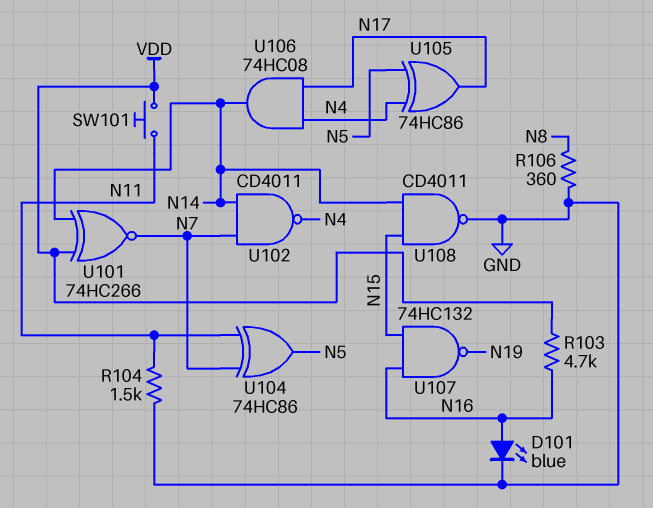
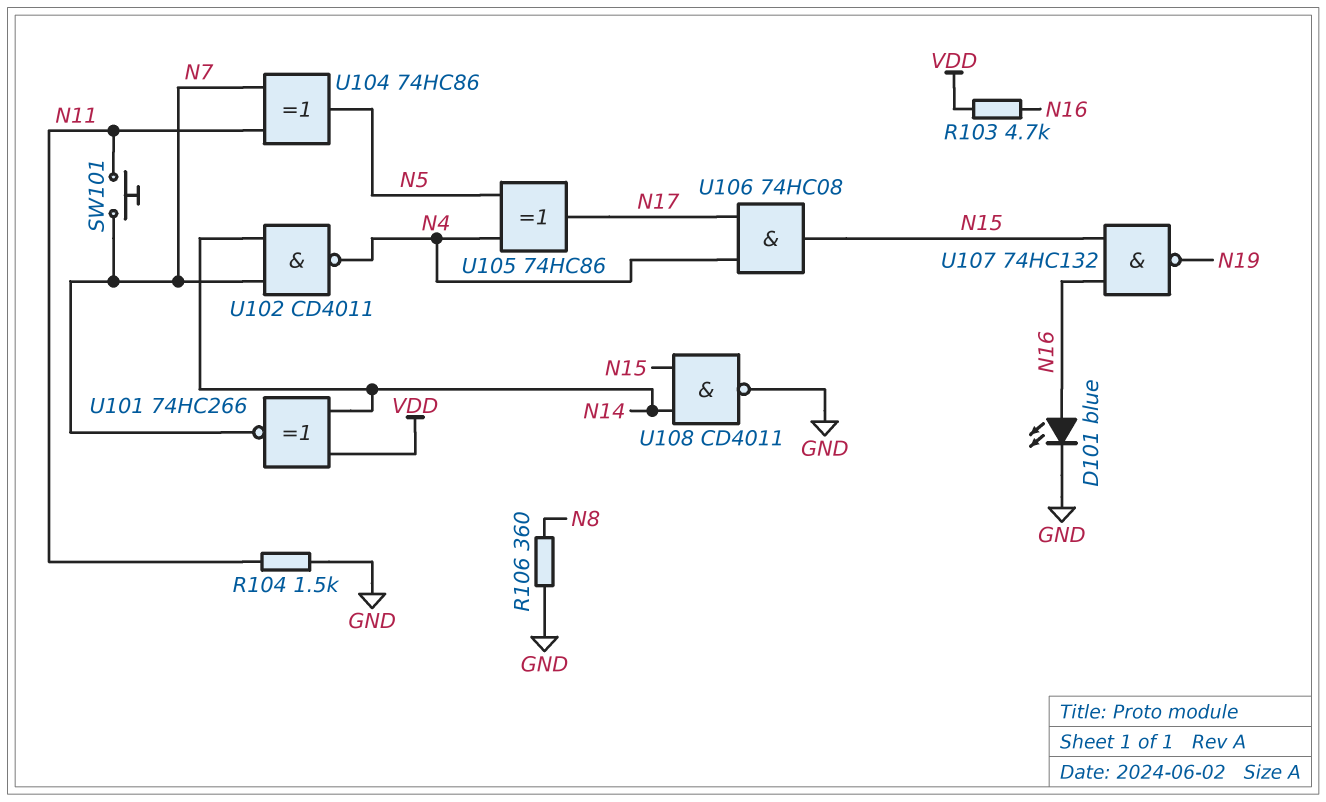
SW101: button (N11, VDD) -> button (N7, N11)
U106: AND 74HC08 (in N4, in N17, out N14) -> AND 74HC08 (in N4, in N17, out N15)

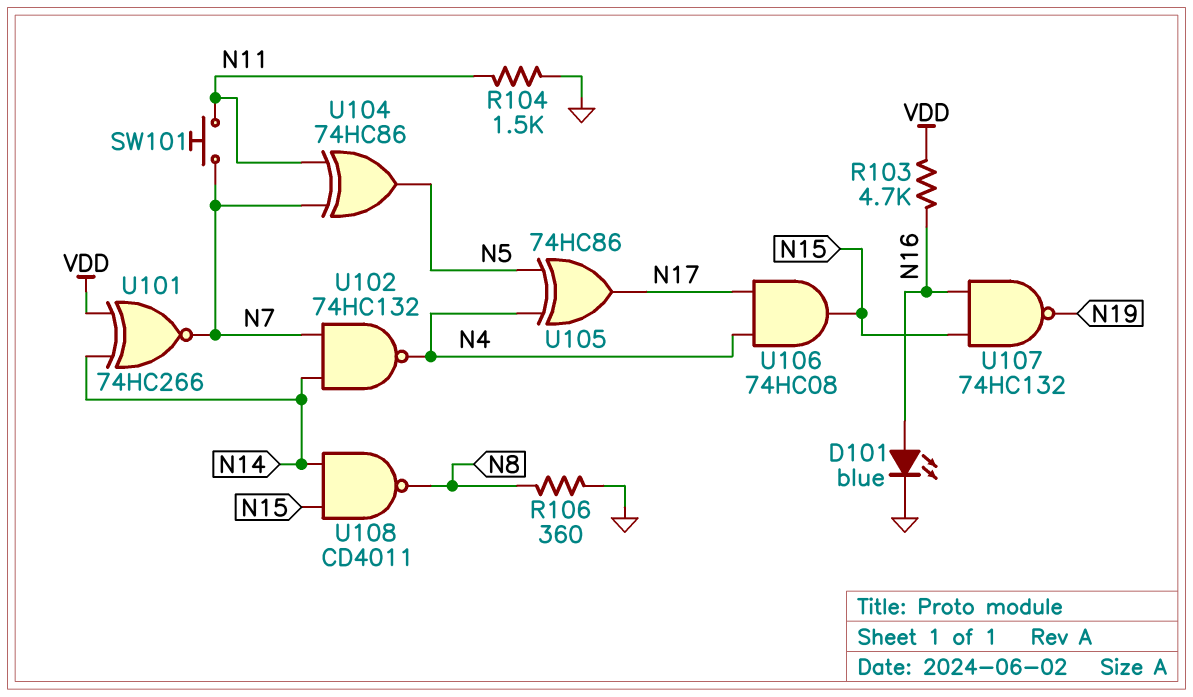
U102: NAND CD4011 (in N7, in N14, out N4) -> NAND 74HC132 (in N7, in N14, out N4)
U108: NAND CD4011 (in N14, in N15, out GND) -> NAND CD4011 (in N14, in N15, out N8)

